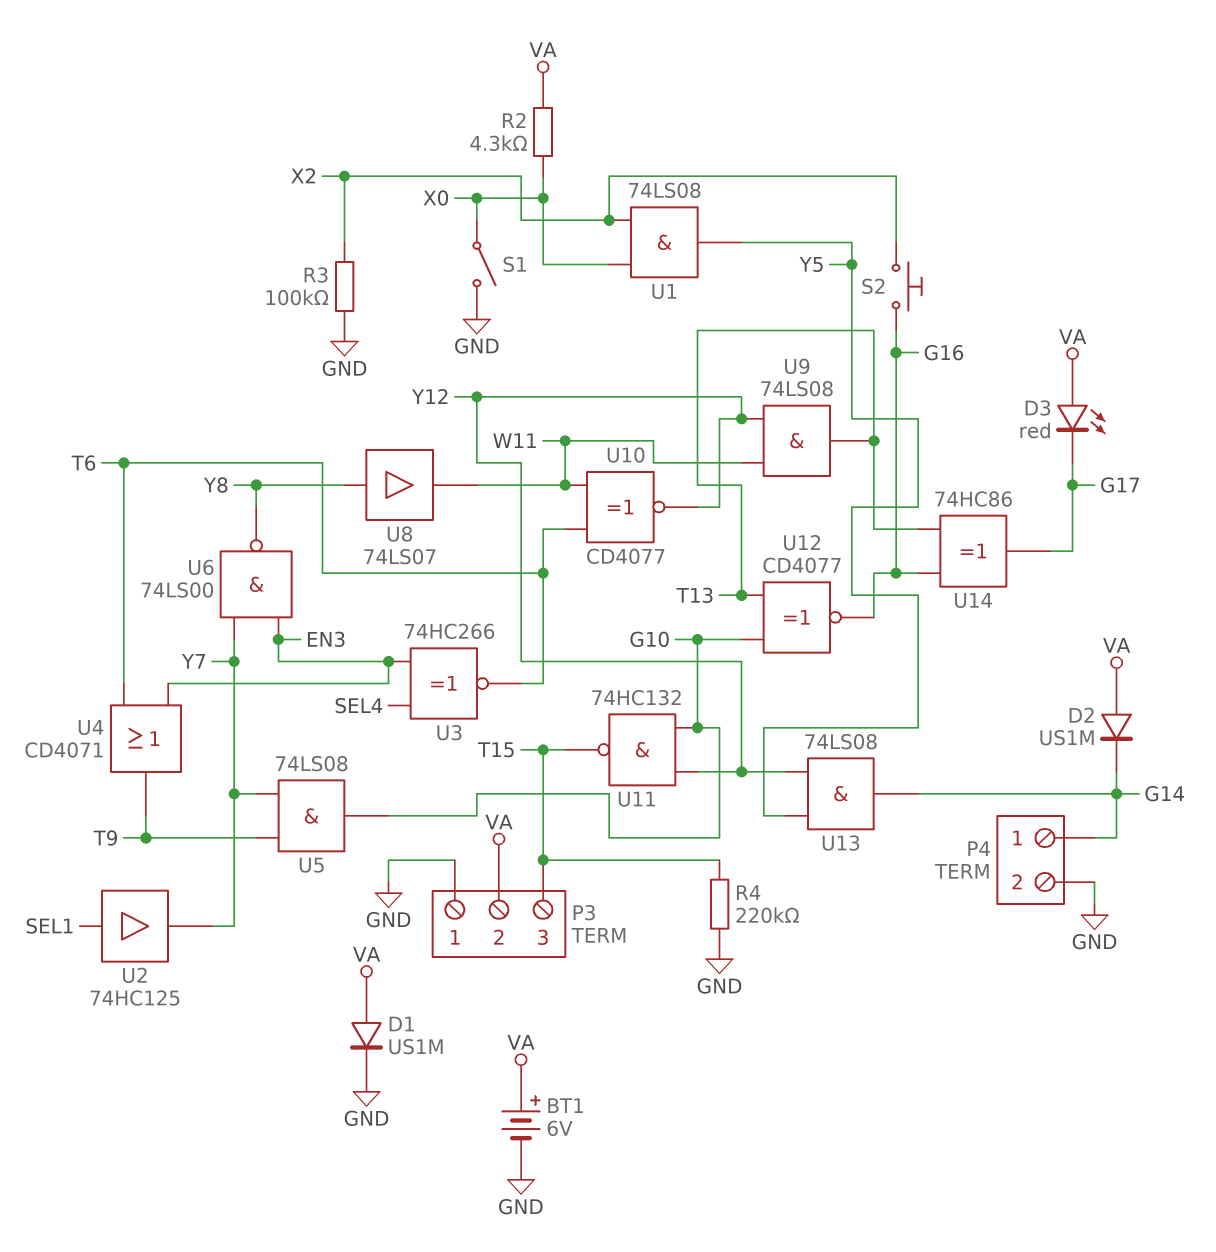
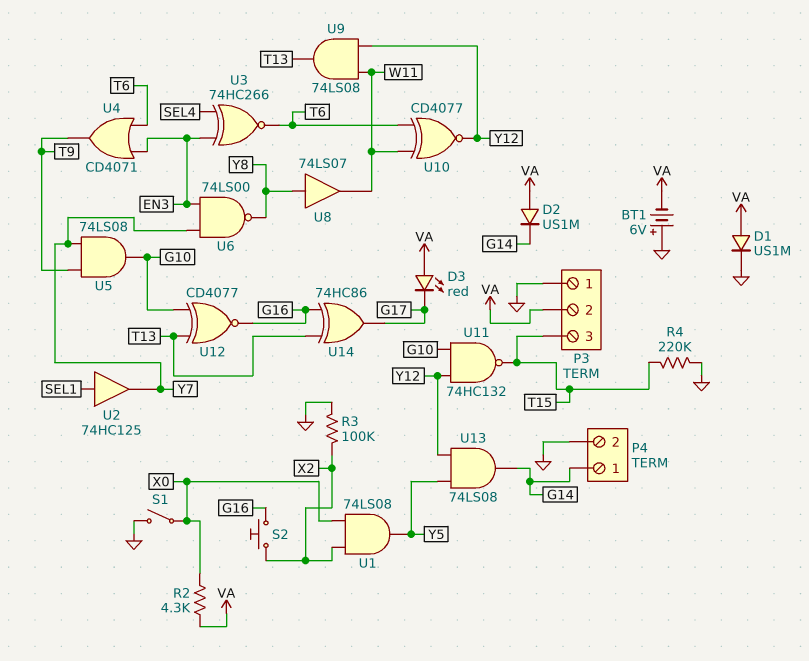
BT1: 6V (plus VA, minus GND) -> 6V (plus GND, minus VA)

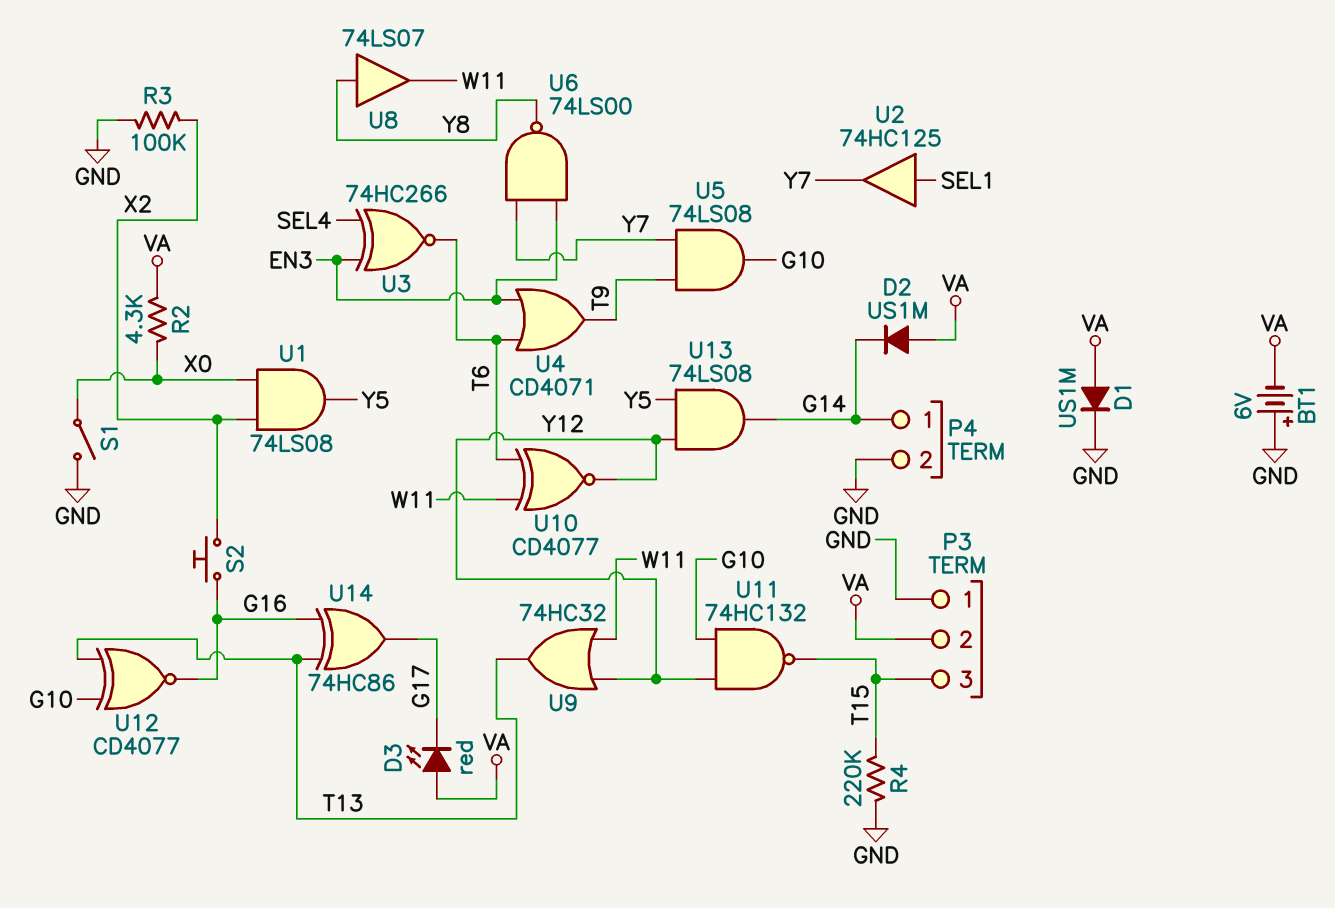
U9: AND 74LS08 (in W11, in Y12, out T13) -> OR 74HC32 (in W11, in Y12, out T13)

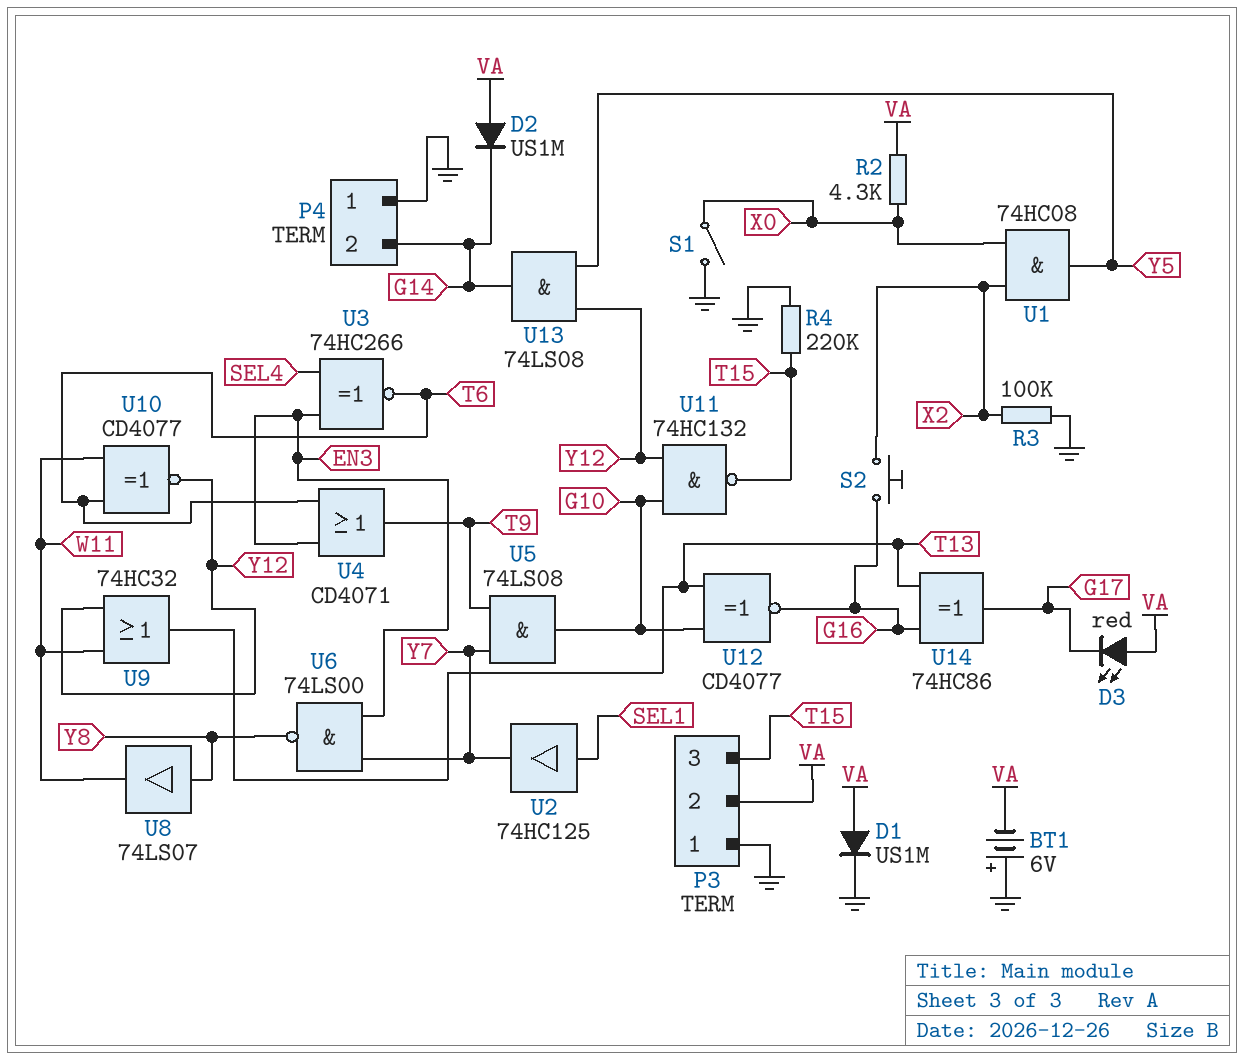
P4 pin 1: G14 -> GND
P4 pin 2: GND -> G14
U1: AND 74LS08 (in X0, in X2, out Y5) -> AND 74HC08 (in X0, in X2, out Y5)

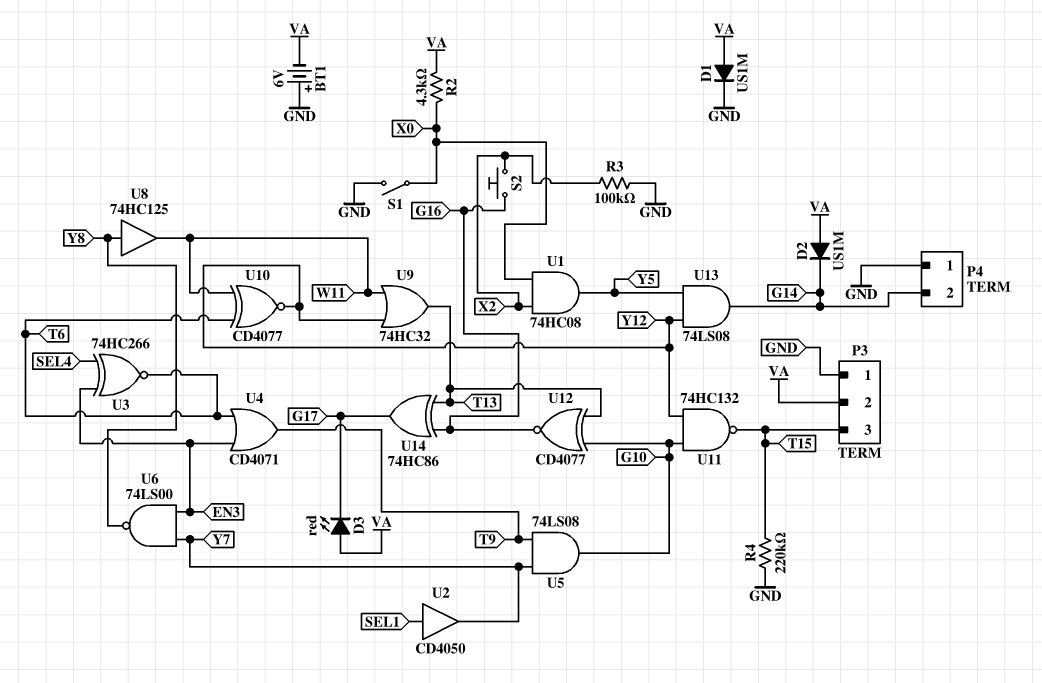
U2: buffer 74HC125 (in SEL1, out Y7) -> buffer CD4050 (in SEL1, out Y7)
U8: buffer 74LS07 (in Y8, out W11) -> buffer 74HC125 (in Y8, out W11)

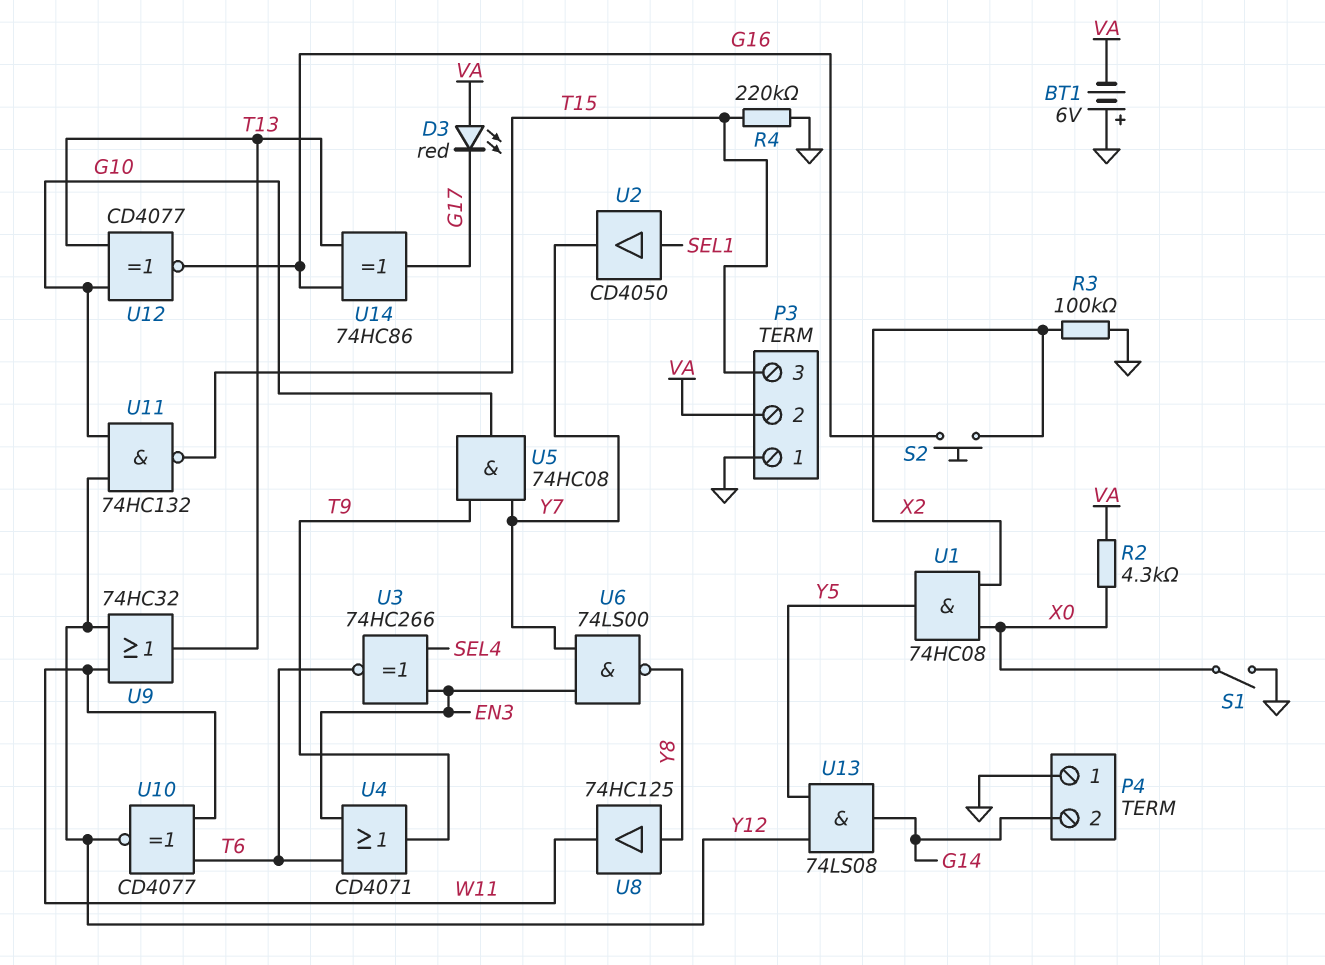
D1: diode US1M (A VA, K GND) -> none
D2: diode US1M (A VA, K G14) -> none
U5: AND 74LS08 (in T9, in Y7, out G10) -> AND 74HC08 (in T9, in Y7, out G10)

